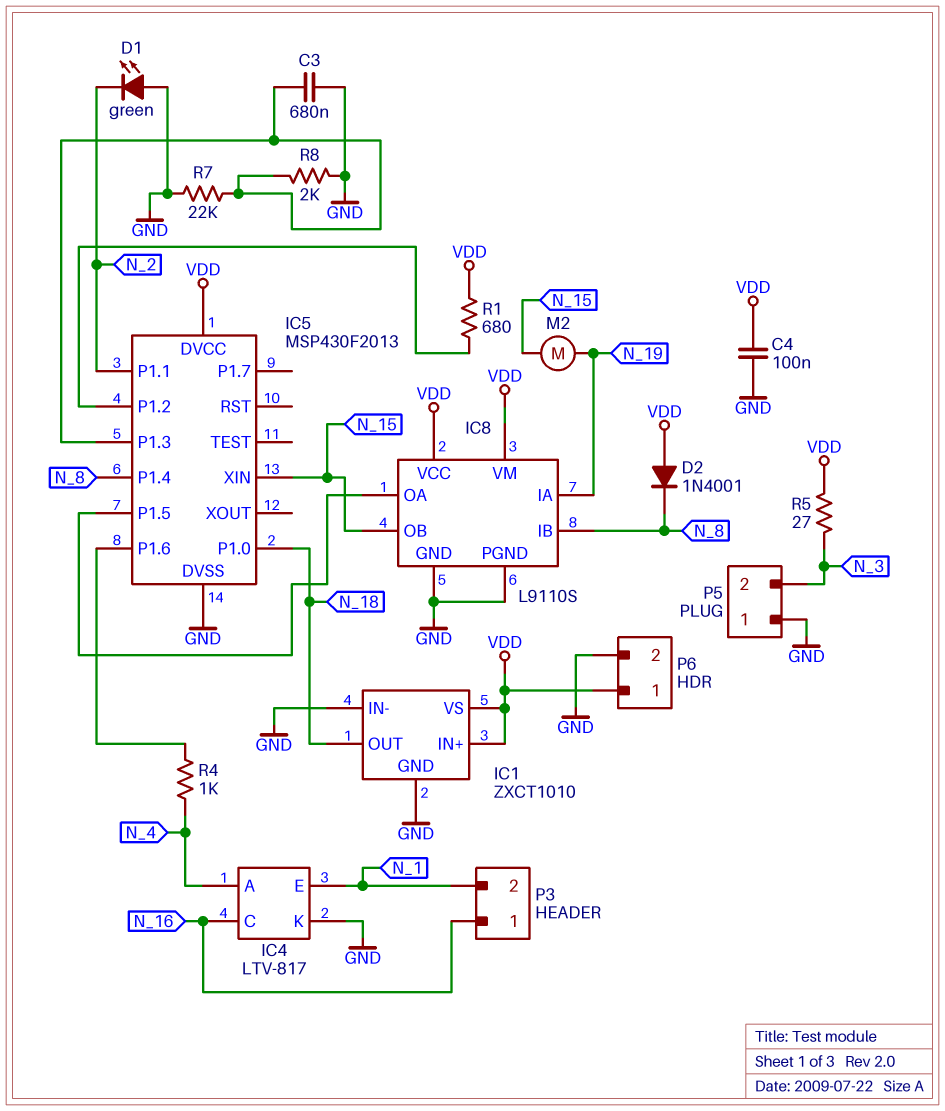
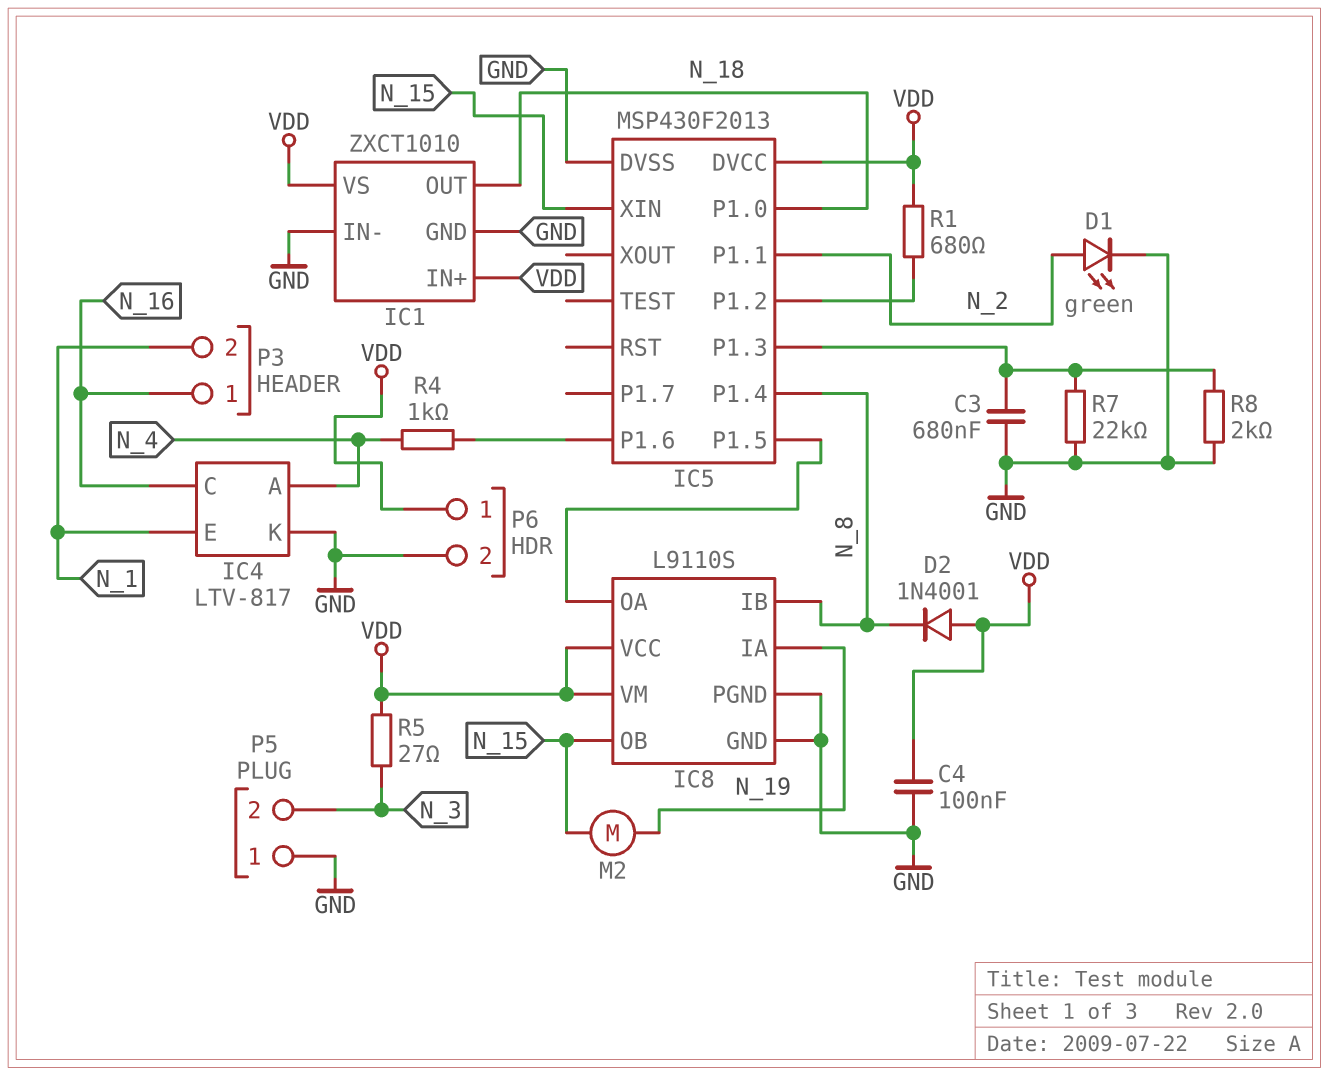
D1: LED green (A GND, K N_2) -> LED green (A N_2, K GND)

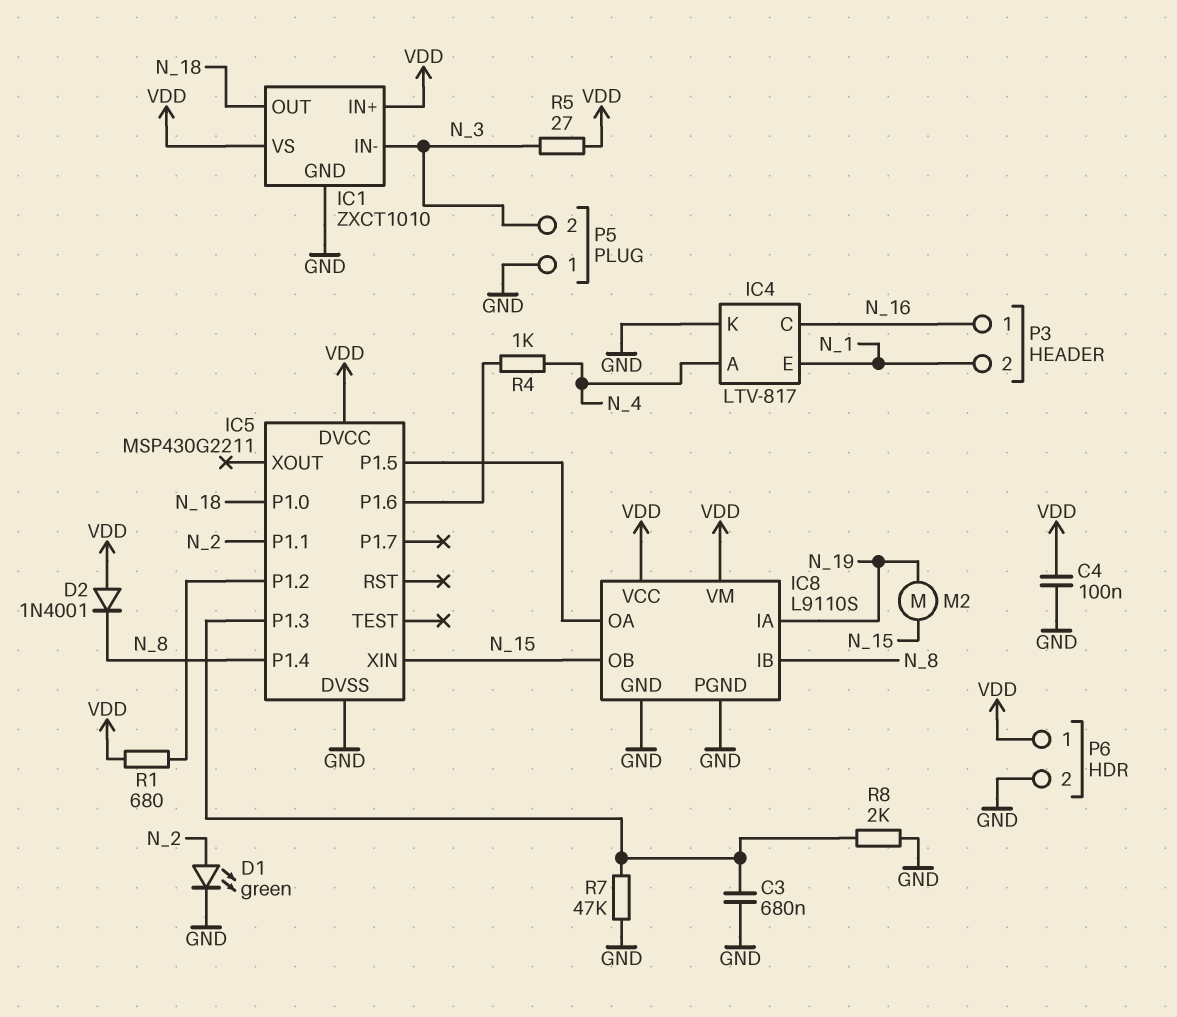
IC1 pin IN-: GND -> N_3
IC5: MSP430F2013 -> MSP430G2211
R7: 22k (GND, IC5/P1.3) -> 47k (GND, IC5/P1.3)

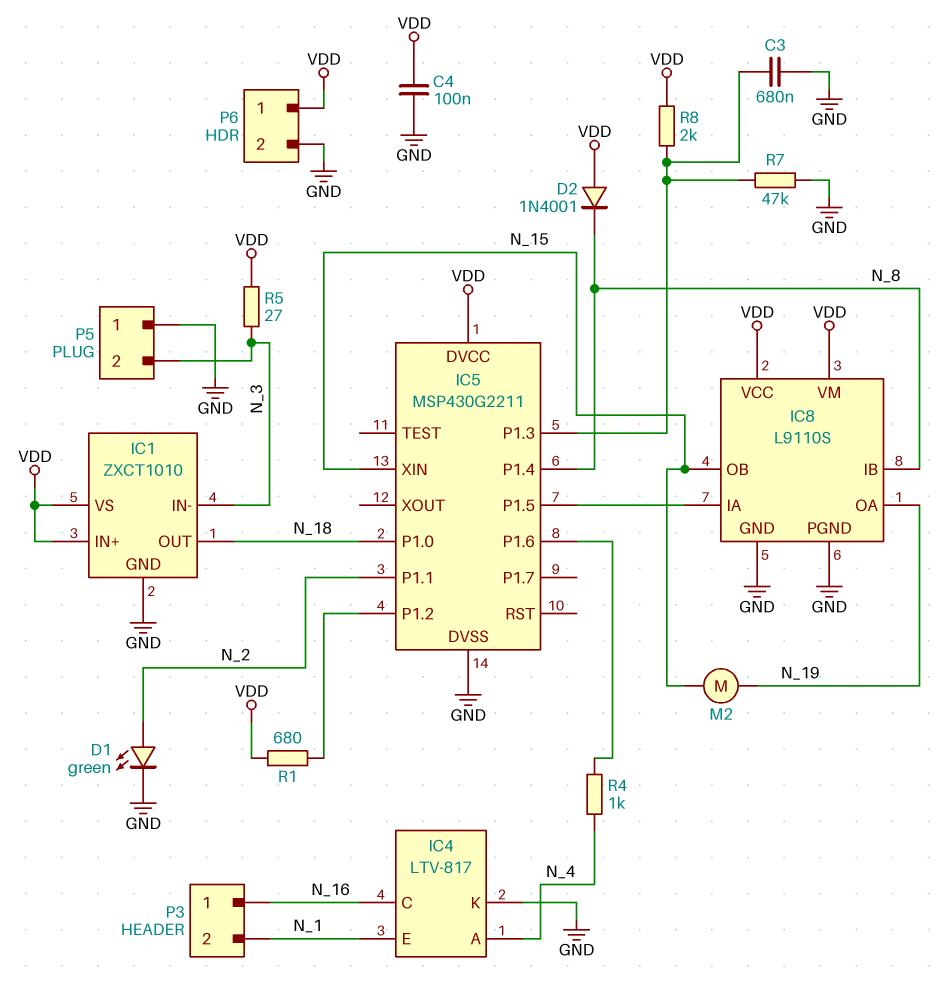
IC8 pin IA: N_19 -> IC5/P1.5
IC8 pin OA: IC5/P1.5 -> N_19
R8: 2k (GND, IC5/P1.3) -> 2k (IC5/P1.3, VDD)

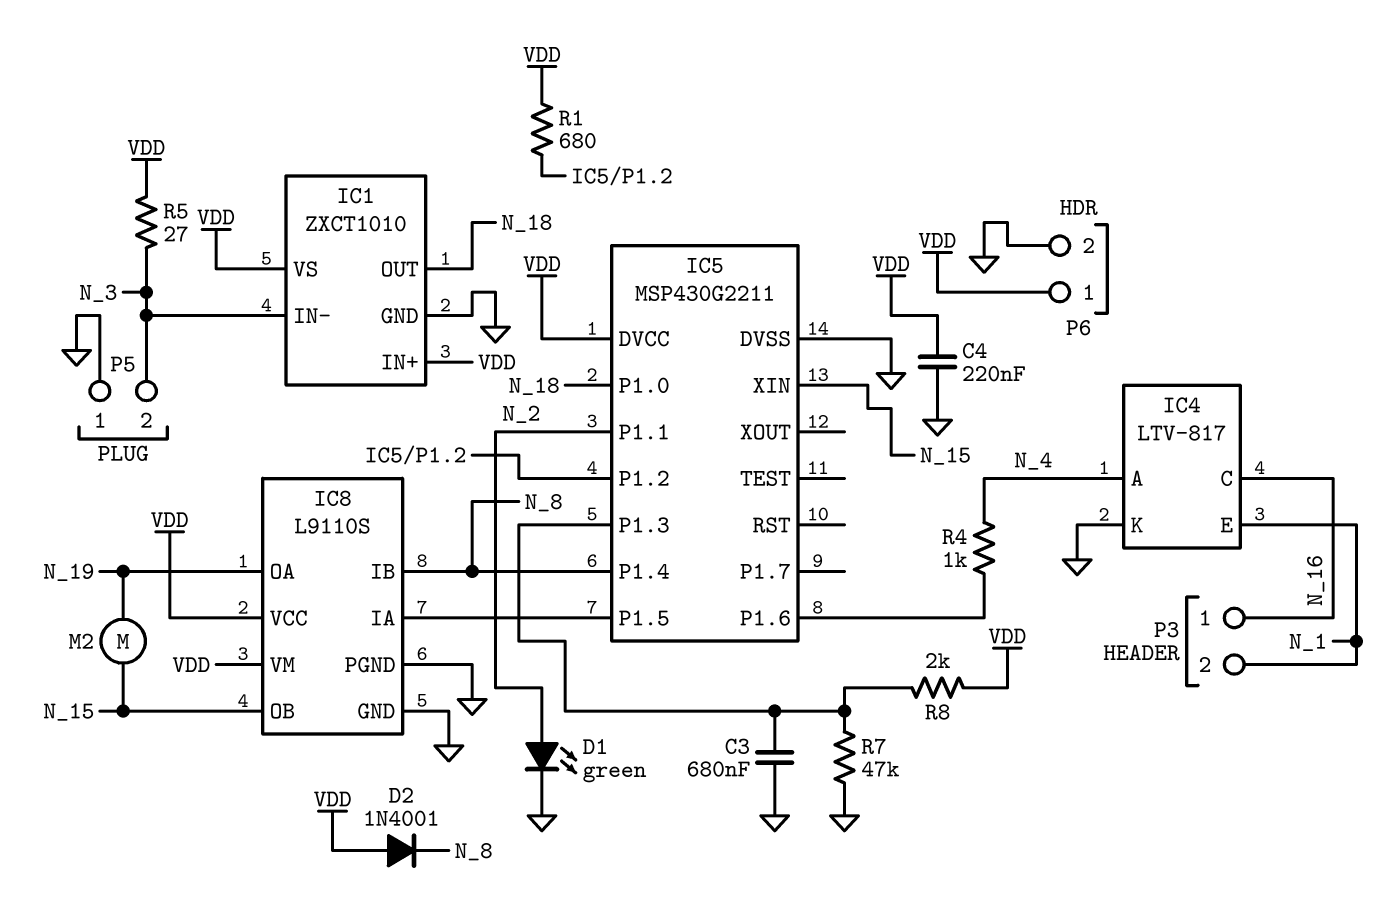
C4: 100nF (GND, VDD) -> 220nF (GND, VDD)

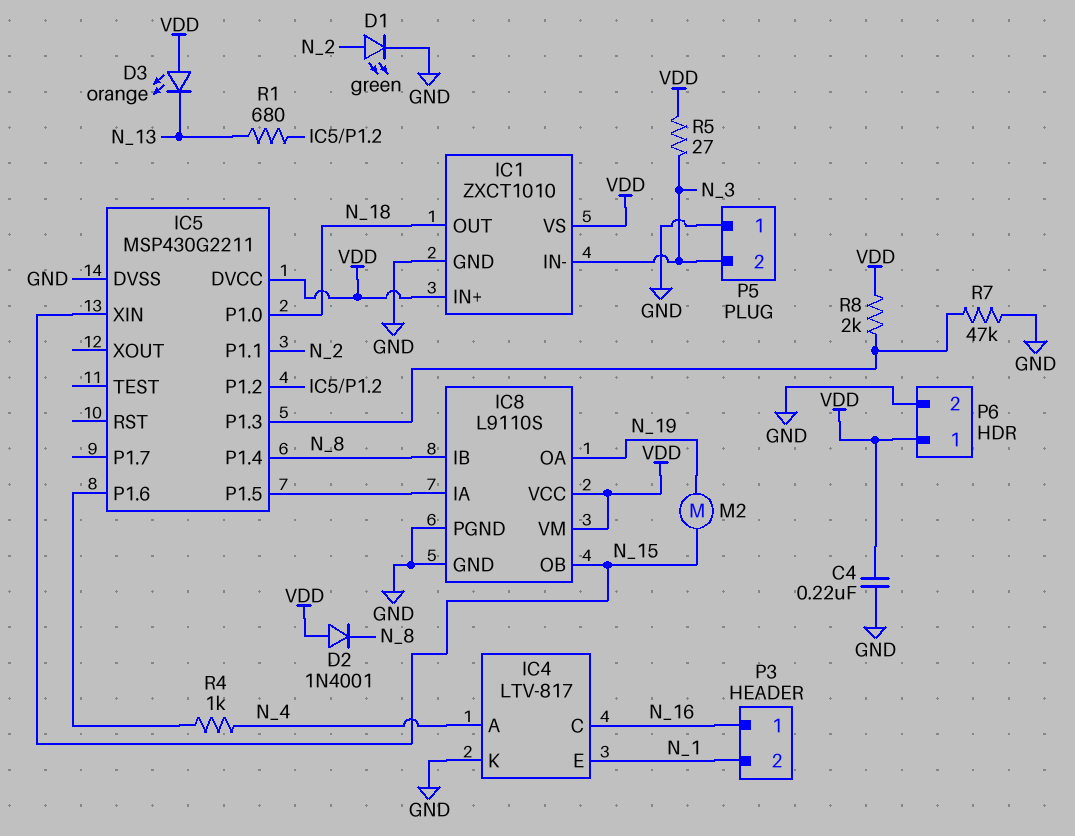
C3: 680nF (GND, IC5/P1.3) -> none
D3: none -> LED orange (A VDD, K N_13)
R1: 680 (IC5/P1.2, VDD) -> 680 (IC5/P1.2, N_13)

